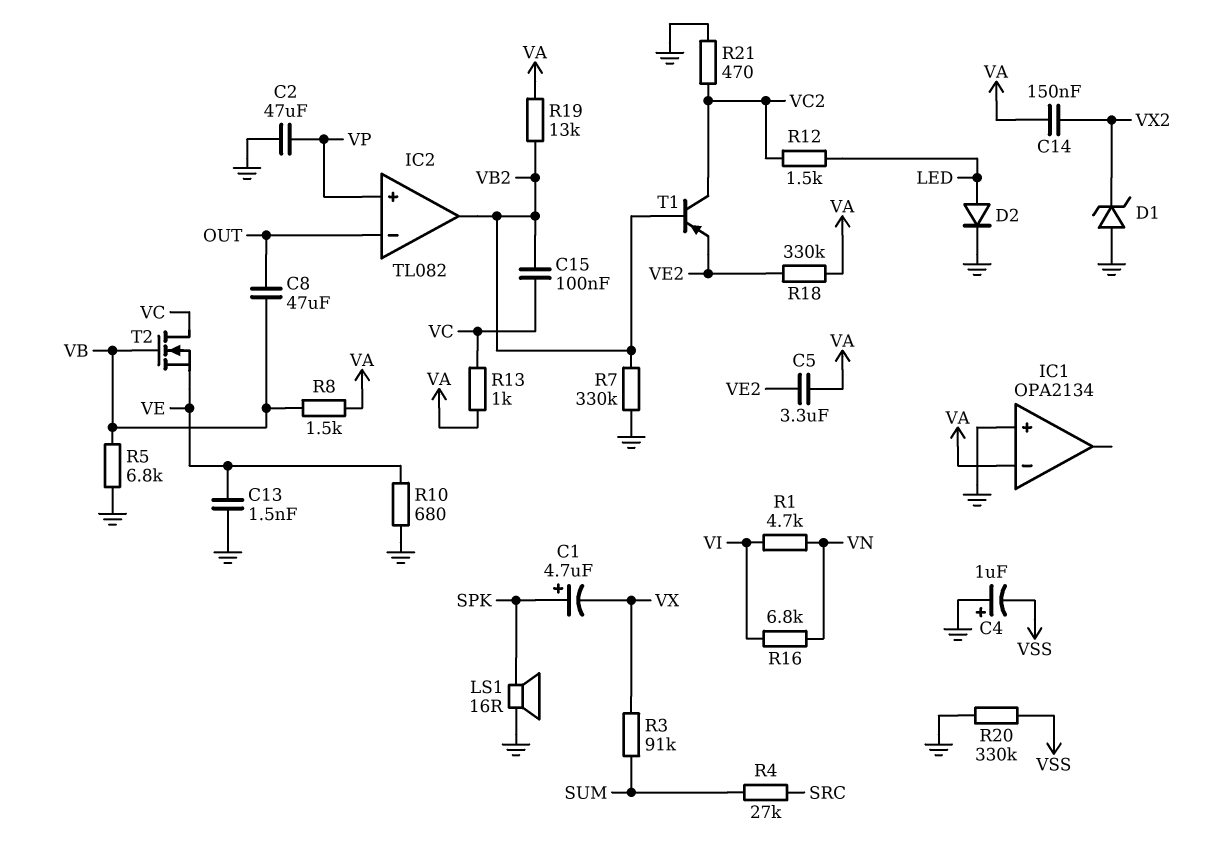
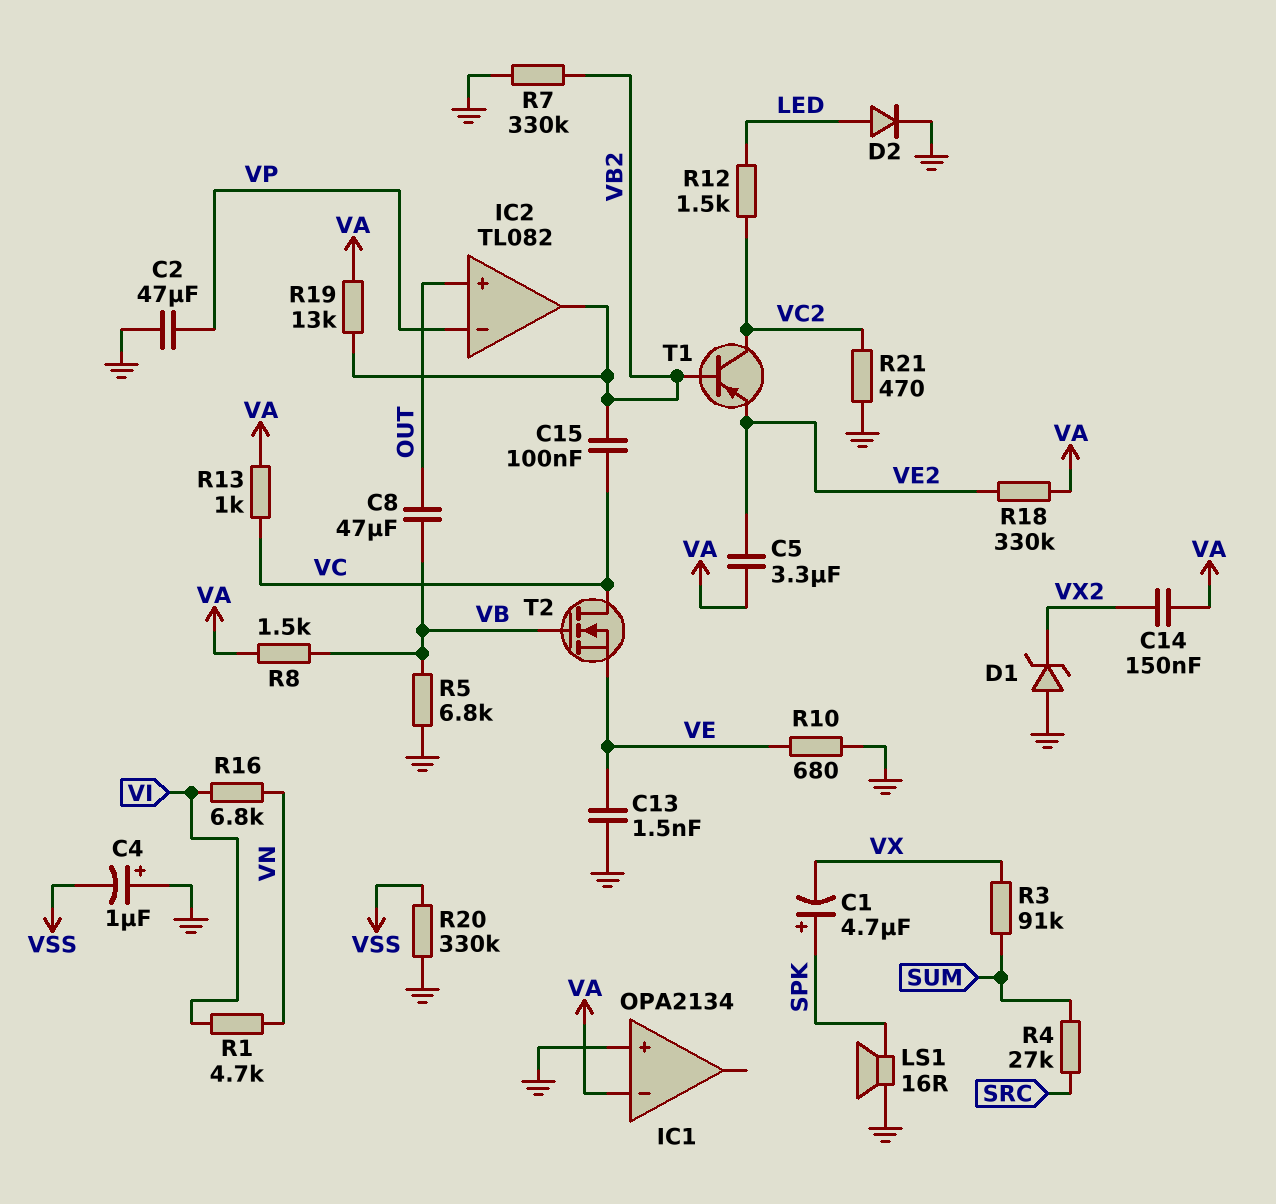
IC2 pin in+: VP -> OUT
IC2 pin in-: OUT -> VP

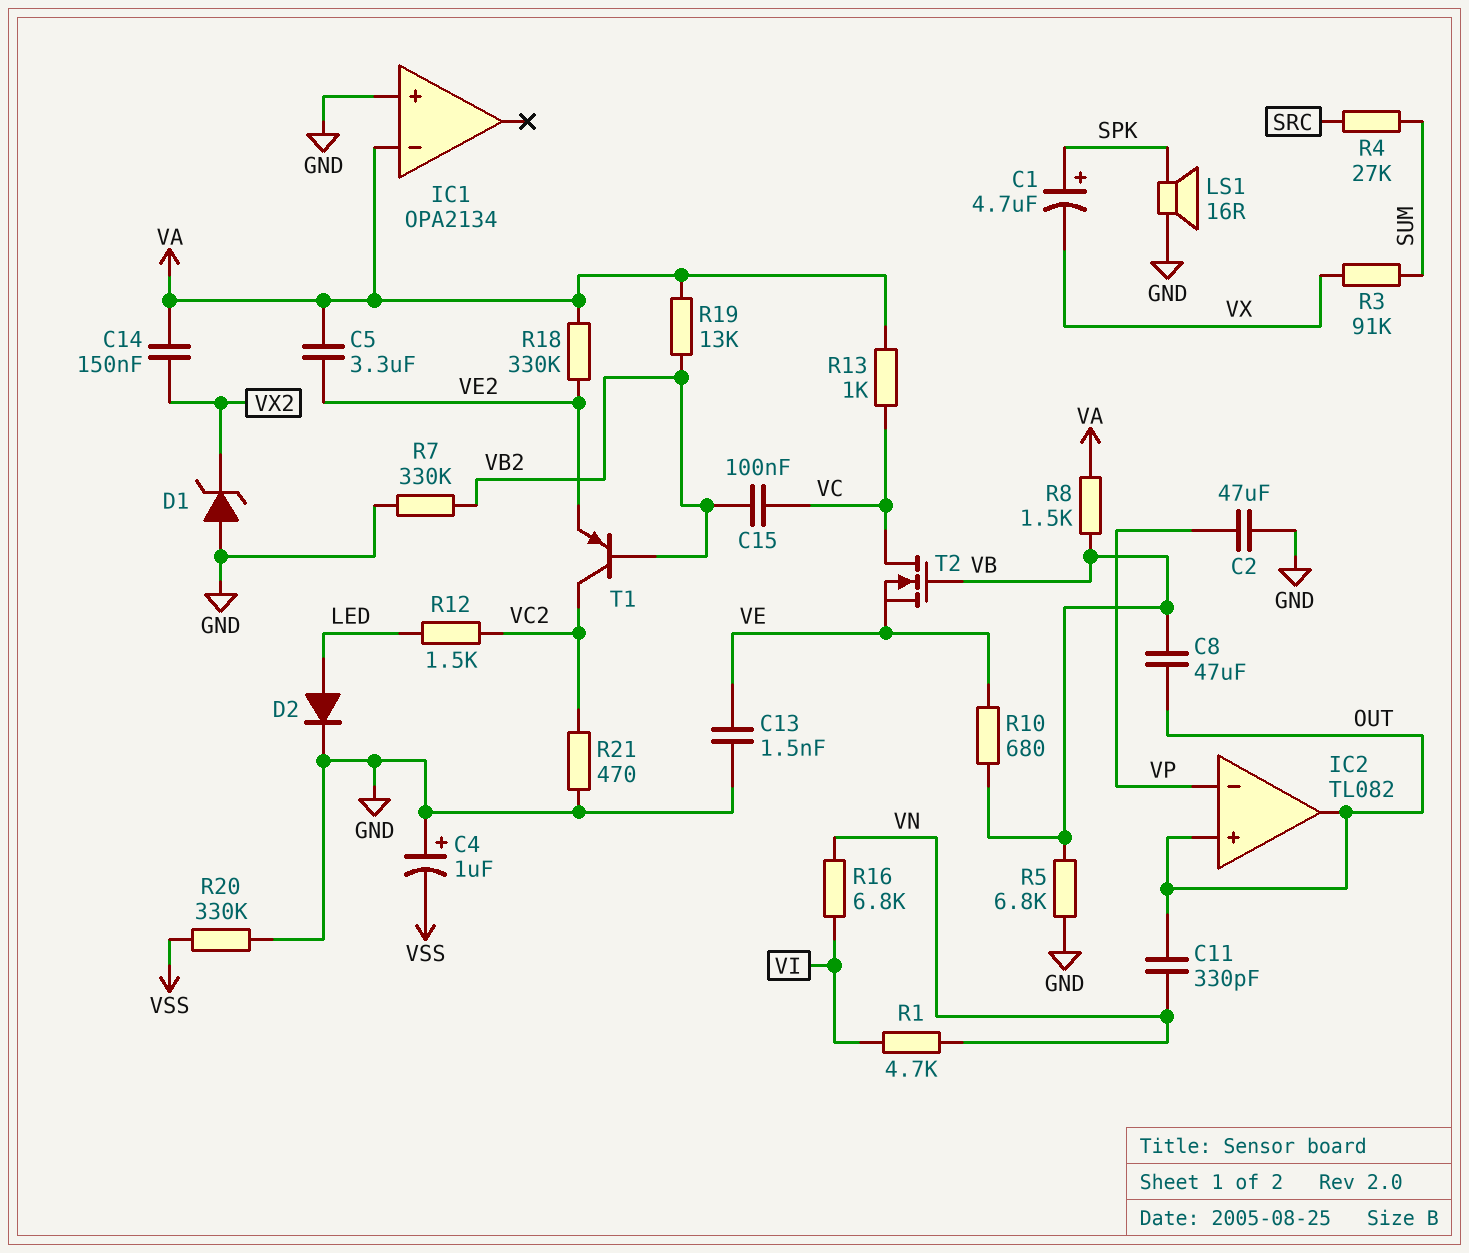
C11: none -> 330pF (OUT, VN)
IC2 pin out: VB2 -> OUT
R10: 680 (GND, VE) -> 680 (VB, VE)

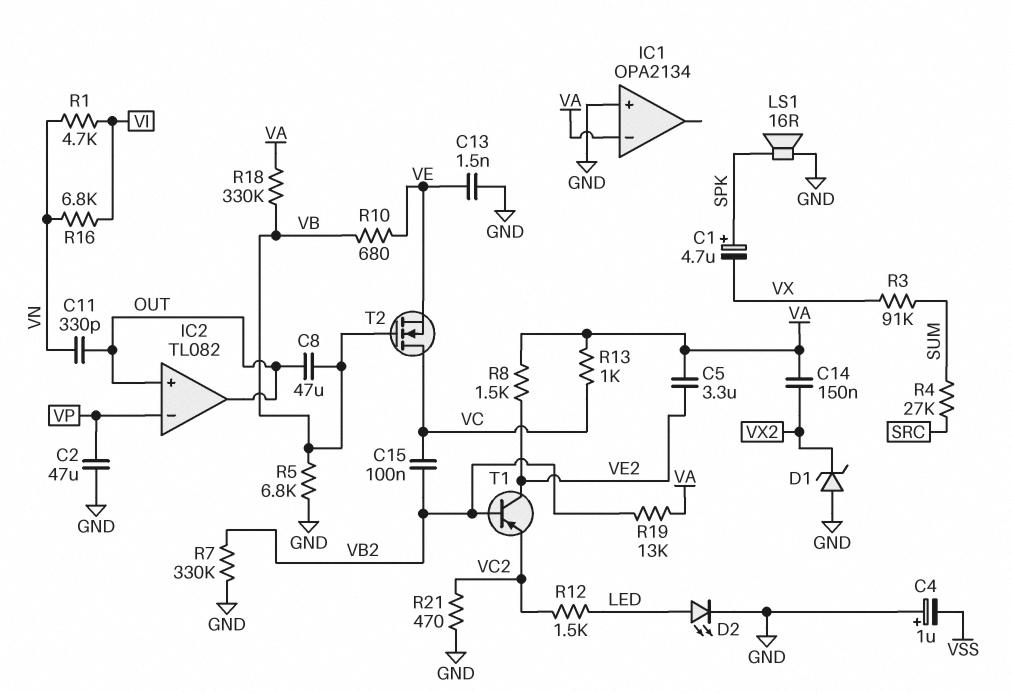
D2: diode (A LED, K GND) -> LED (A LED, K GND)
R8: 1.5k (VA, VB) -> 1.5k (VA, VE2)
R18: 330k (VA, VE2) -> 330k (VA, VB)
R20: 330k (GND, VSS) -> none
T1: PNP (B VB2, C VC2, E VE2) -> PNP (B VB2, C VE2, E VC2)

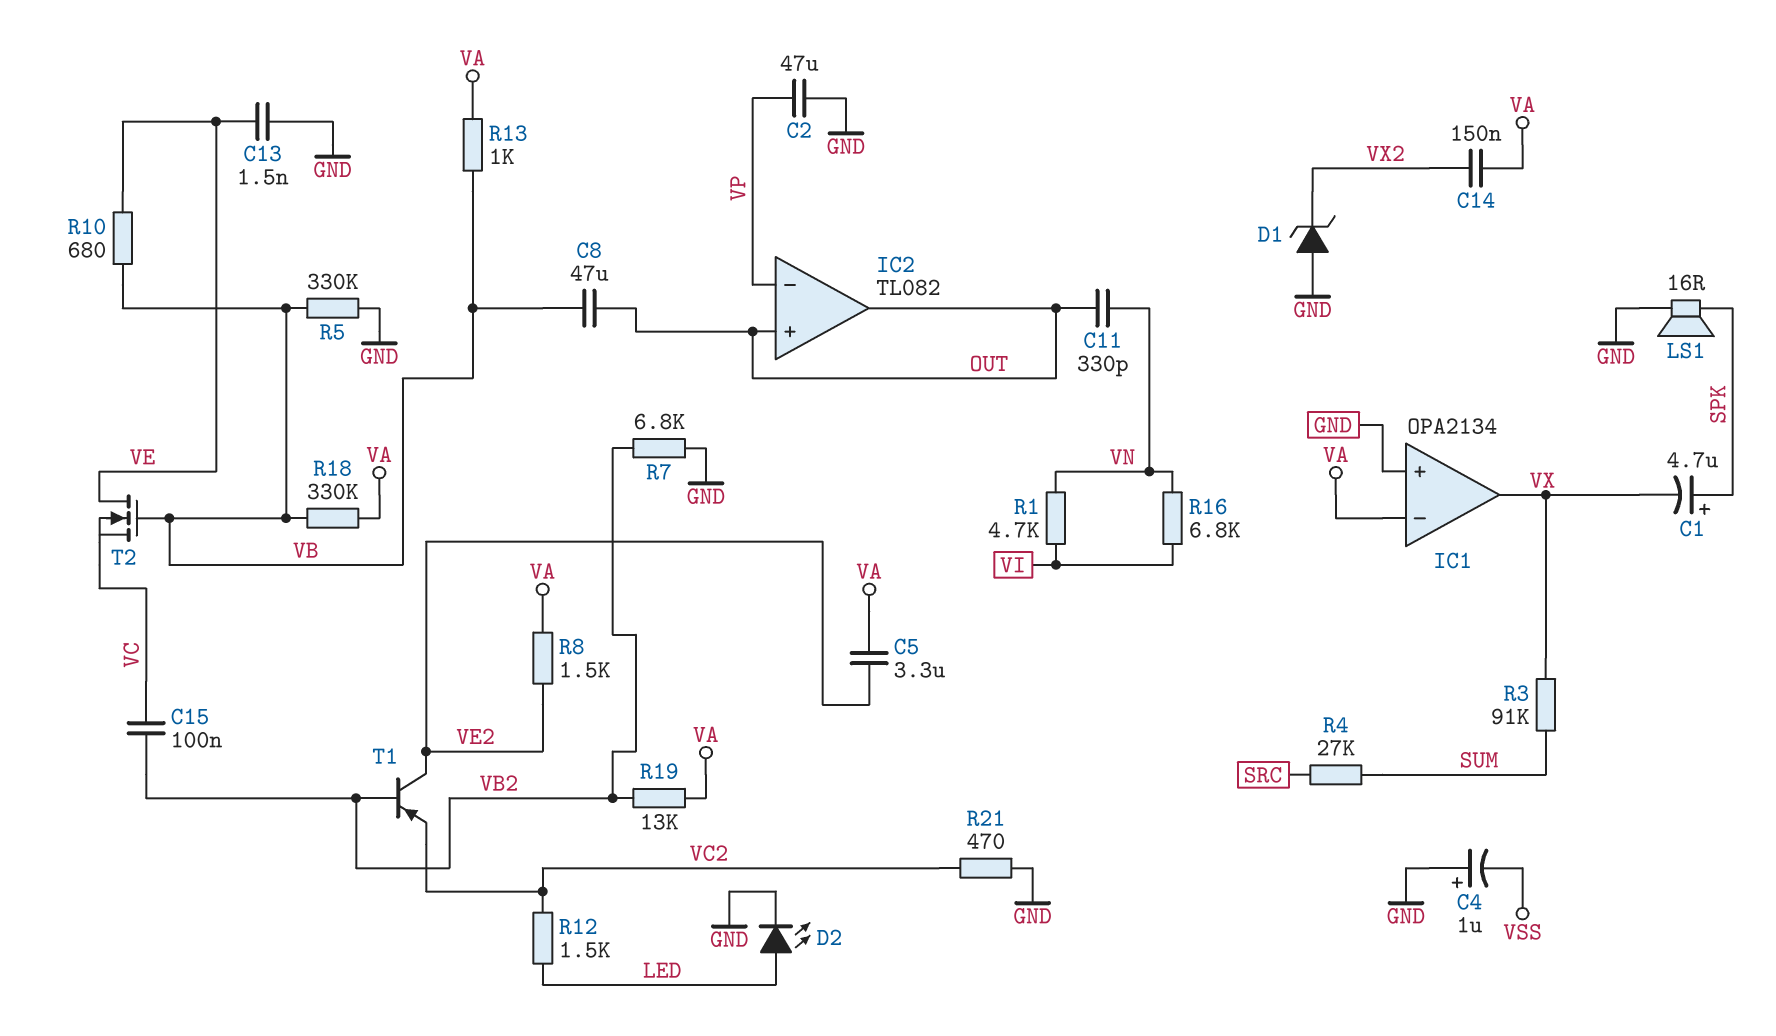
IC1 pin out: none -> VX
R5: 6.8k (GND, VB) -> 330k (GND, VB)
R7: 330k (GND, VB2) -> 6.8k (GND, VB2)
R13: 1k (VA, VC) -> 1k (VA, VB)
T2: NMOS (G VB, D VC, S VE) -> NMOS (G VB, D VE, S VC)

